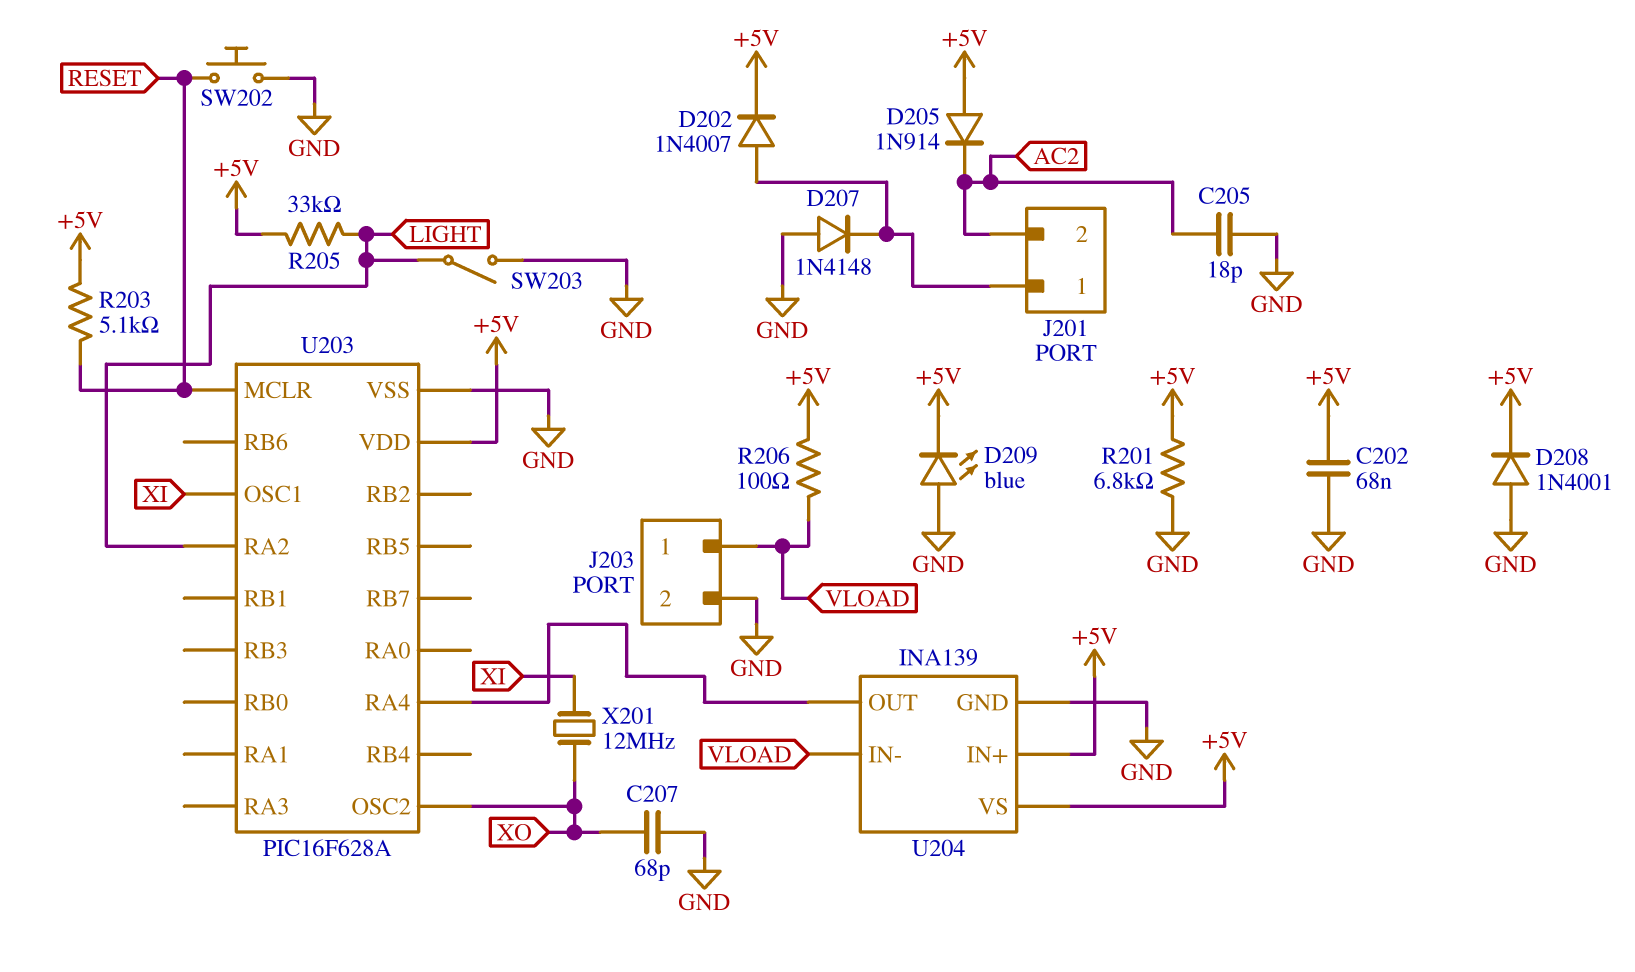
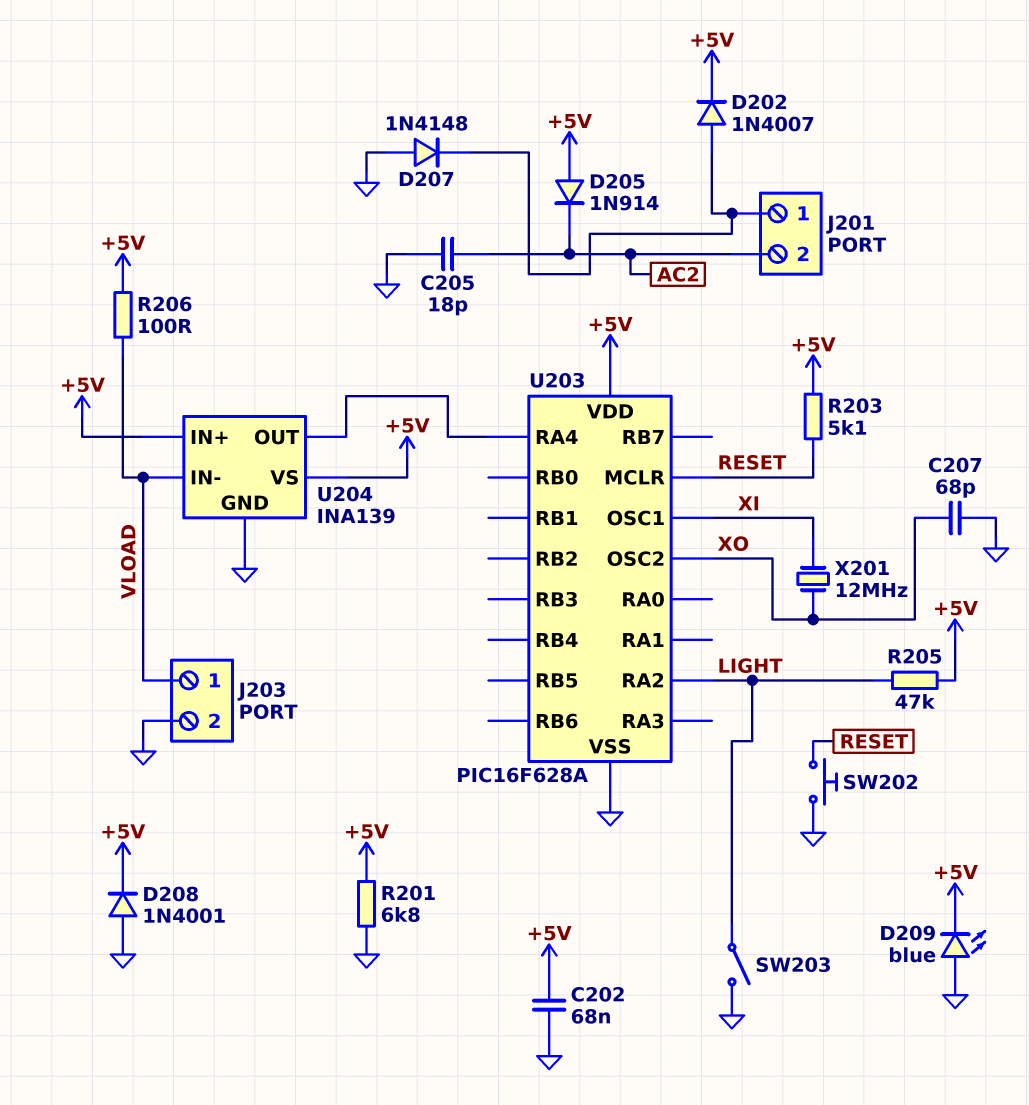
R205: 33k (+5V, LIGHT) -> 47k (+5V, LIGHT)

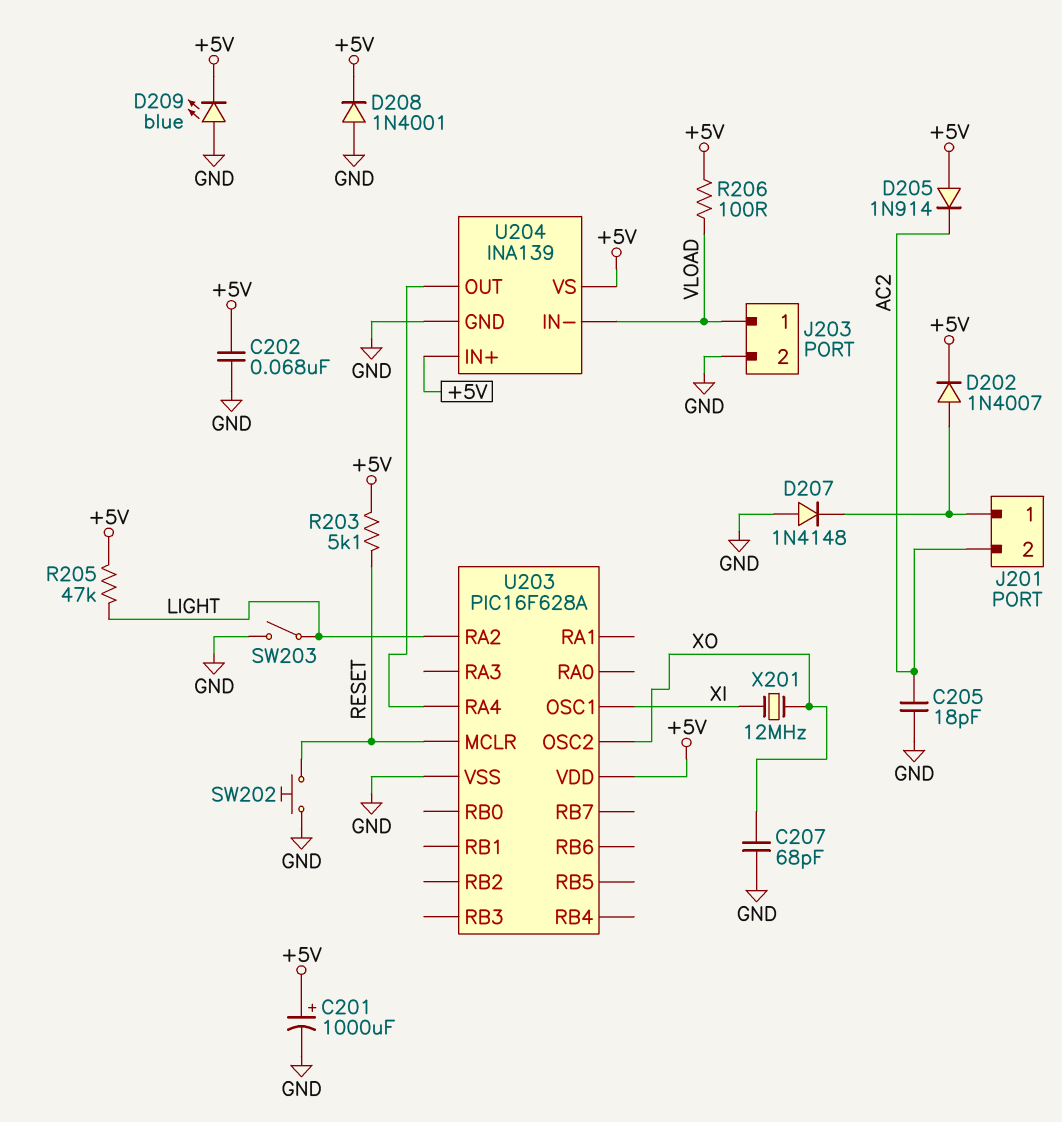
C201: none -> 1000uF (plus +5V, minus GND)
R201: 6.8k (+5V, GND) -> none

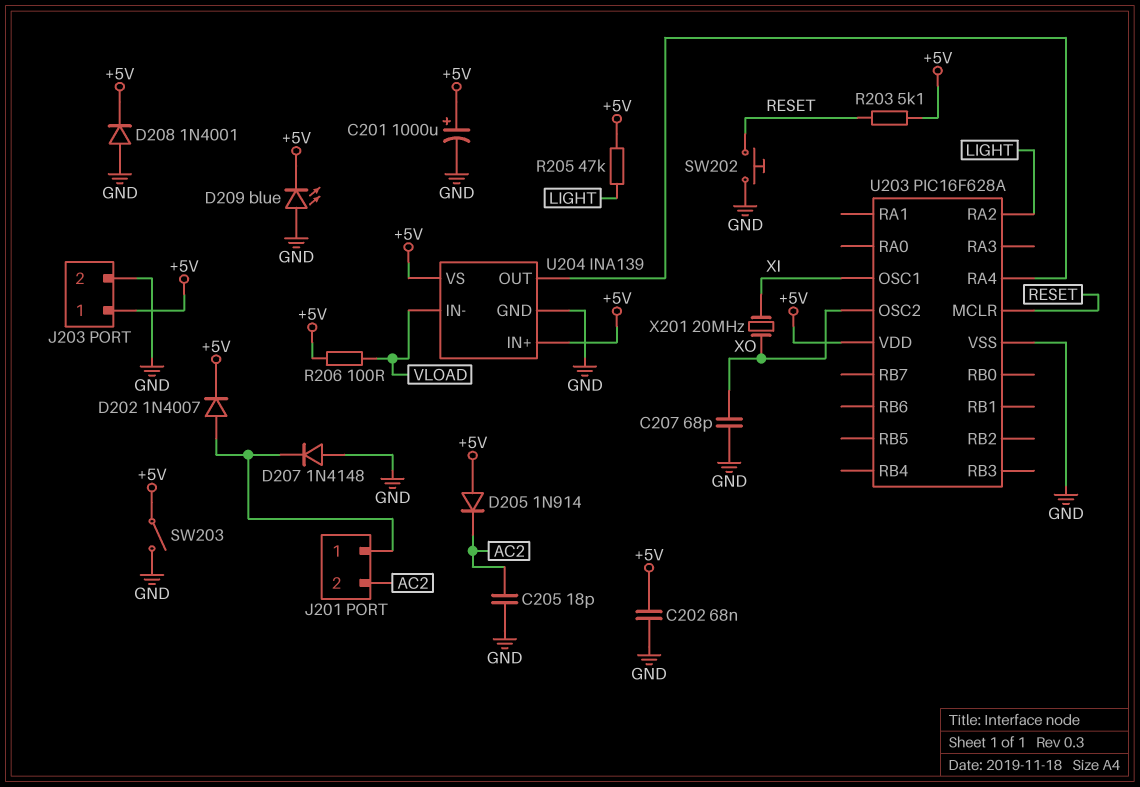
J203 pin 1: VLOAD -> +5V
SW203: switch (GND, LIGHT) -> switch (+5V, GND)
X201: 12MHz (XI, XO) -> 20MHz (XI, XO)

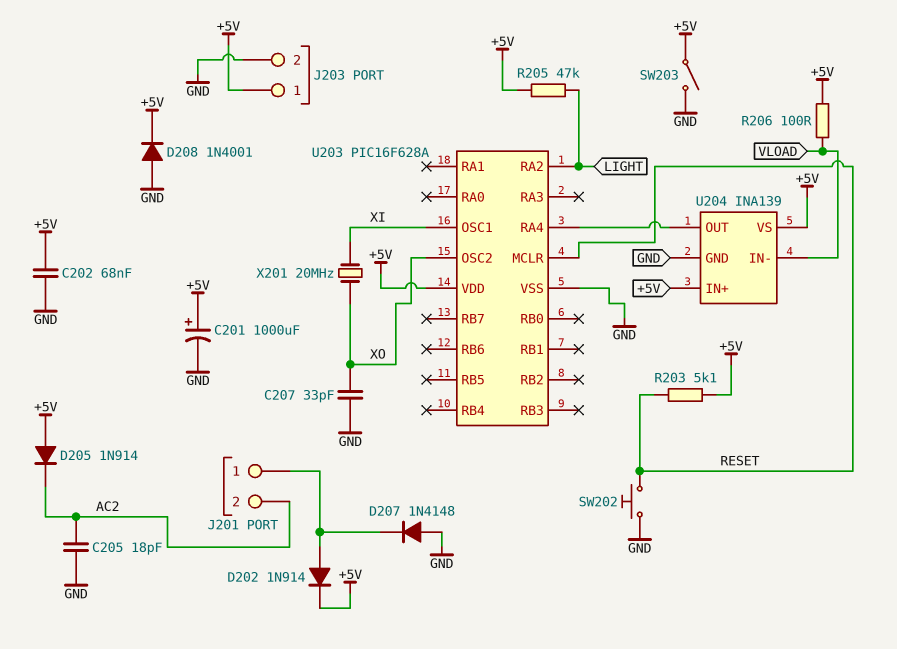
C207: 68pF (GND, XO) -> 33pF (GND, XO)
D202: diode 1N4007 (A J201/1, K +5V) -> diode 1N914 (A J201/1, K +5V)
D209: LED blue (A GND, K +5V) -> none

